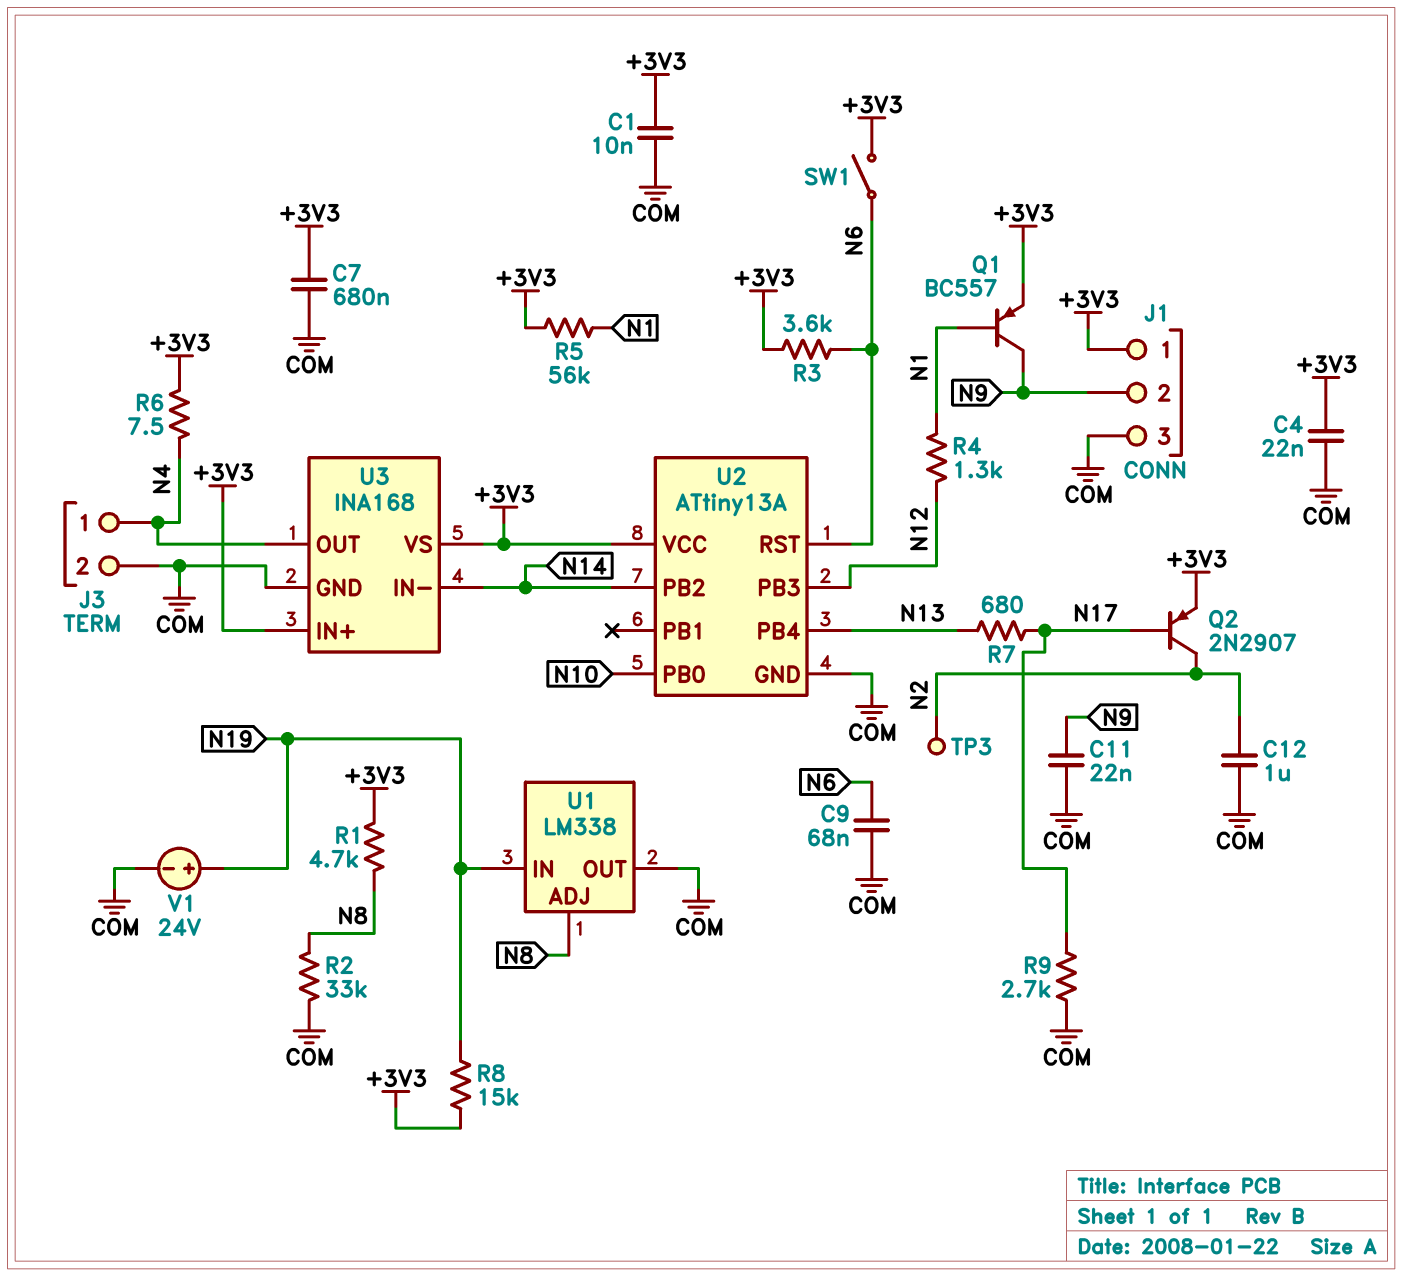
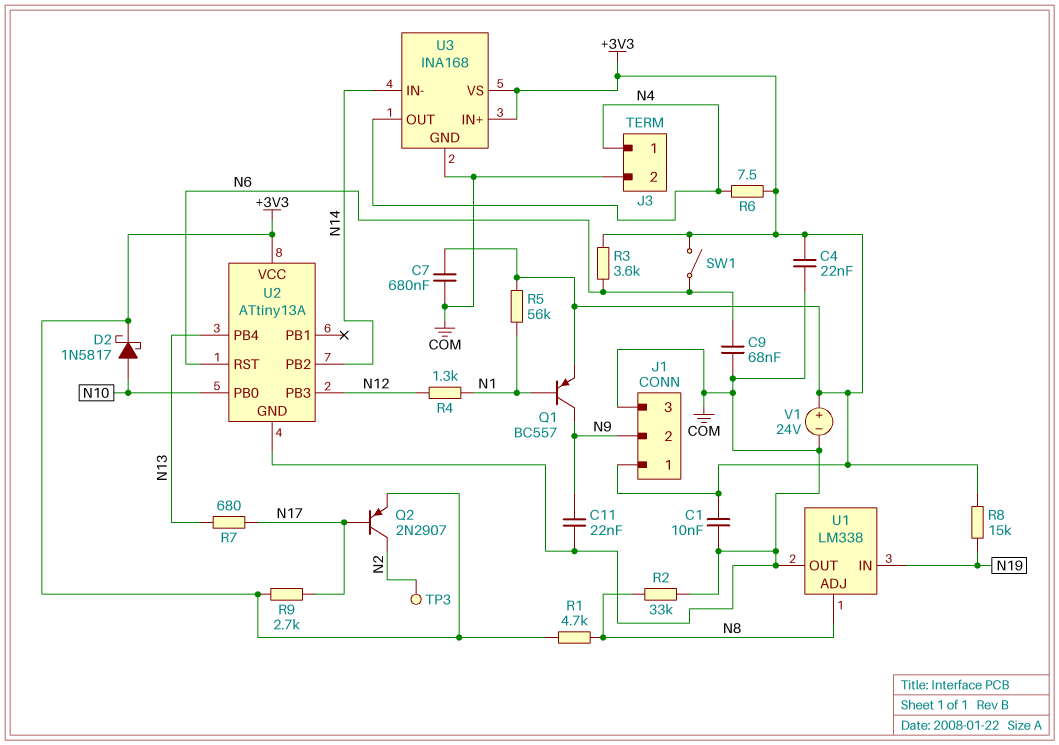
C12: 1uF (COM, N2) -> none
D2: none -> schottky 1N5817 (A N10, K +3V3)
R9: 2.7k (COM, N17) -> 2.7k (+3V3, N17)
V1: 24V (plus N19, minus COM) -> 24V (plus +3V3, minus COM)

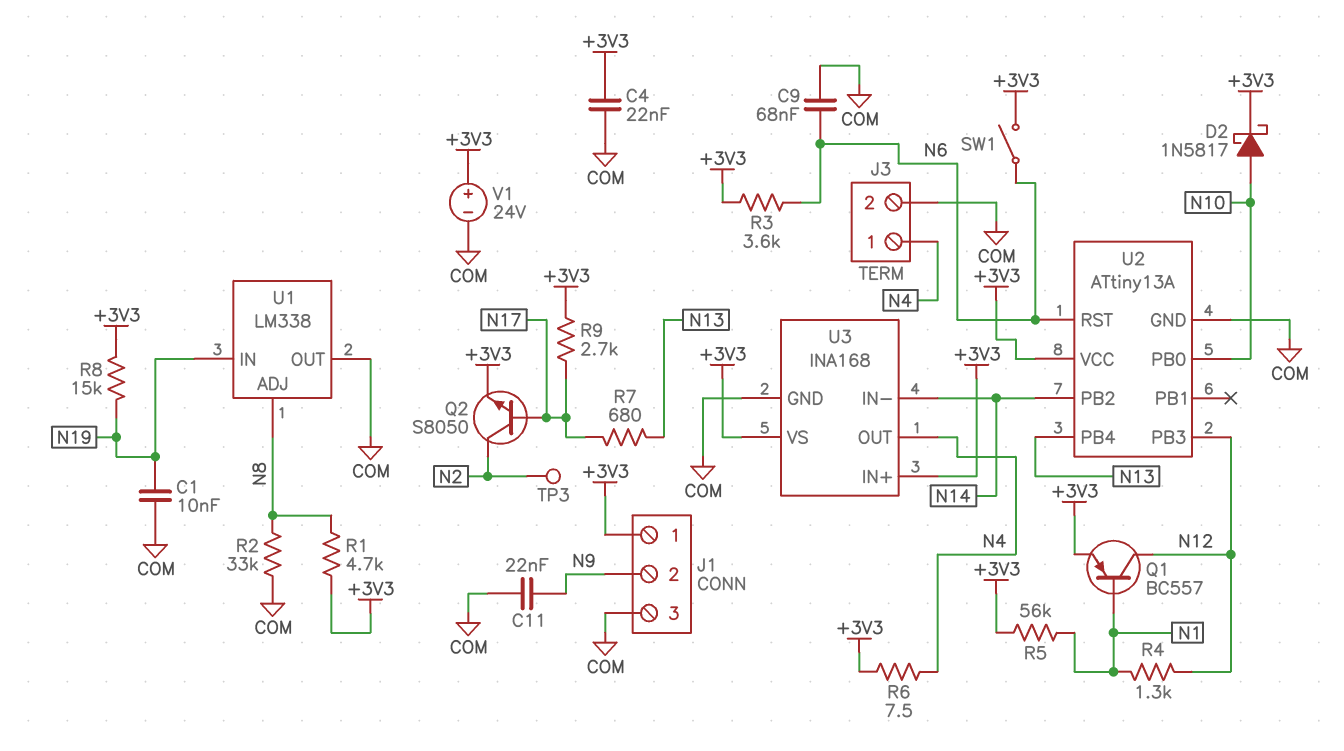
C1: 10nF (+3V3, COM) -> 10nF (COM, N19)
C7: 680nF (+3V3, COM) -> none
Q1: PNP BC557 (B N1, C N9, E +3V3) -> PNP BC557 (B N1, C N12, E +3V3)
Q2: PNP 2N2907 (B N17, C N2, E +3V3) -> NPN S8050 (B N17, C N2, E +3V3)

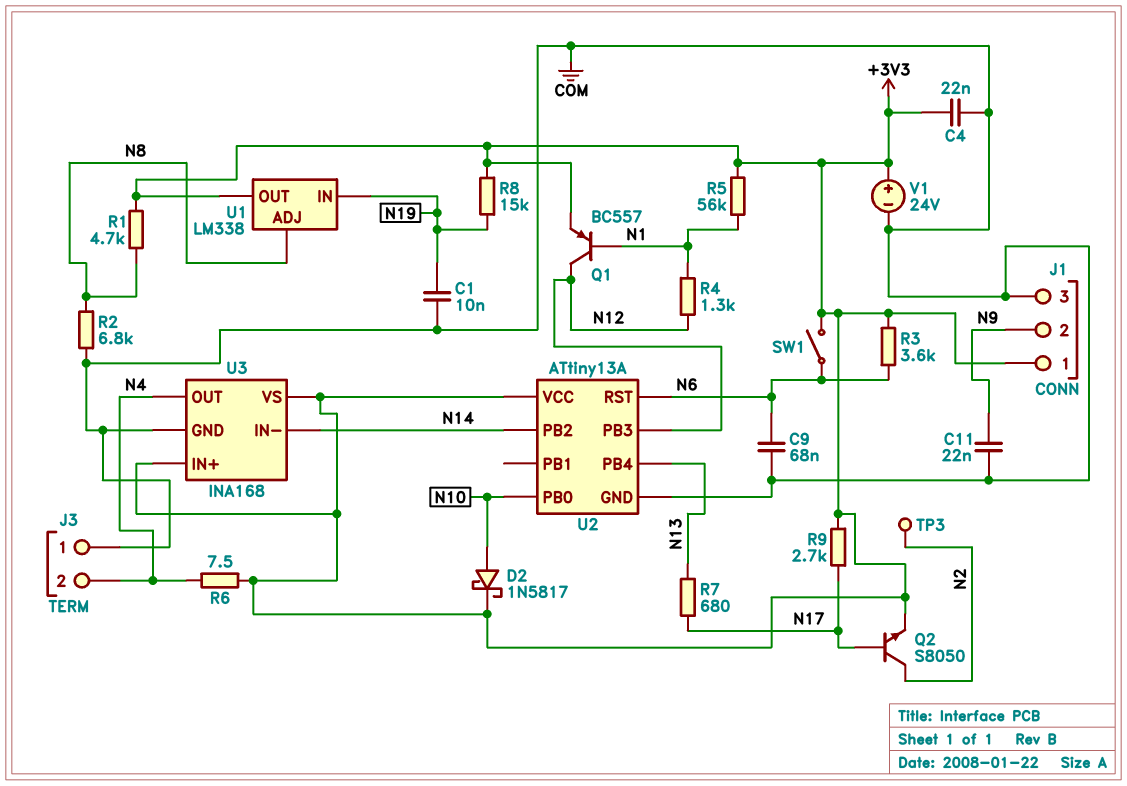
J3 pin 1: N4 -> COM
J3 pin 2: COM -> N4
R2: 33k (COM, N8) -> 6.8k (COM, N8)
U1 pin OUT: COM -> +3V3

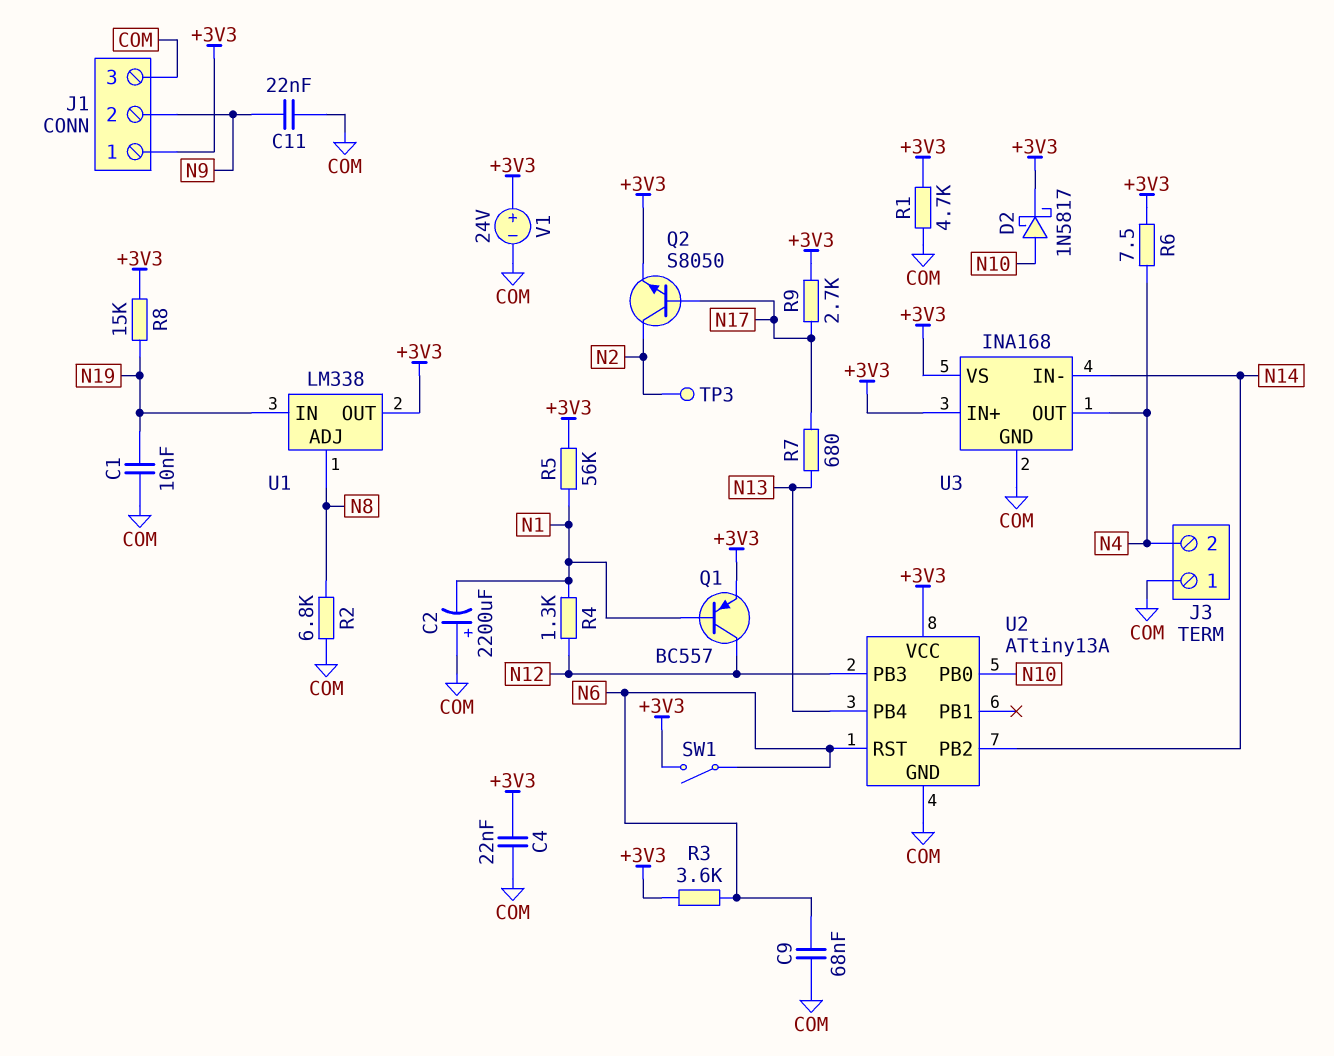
C2: none -> 2200uF (plus COM, minus N1)
R1: 4.7k (+3V3, N8) -> 4.7k (+3V3, COM)

